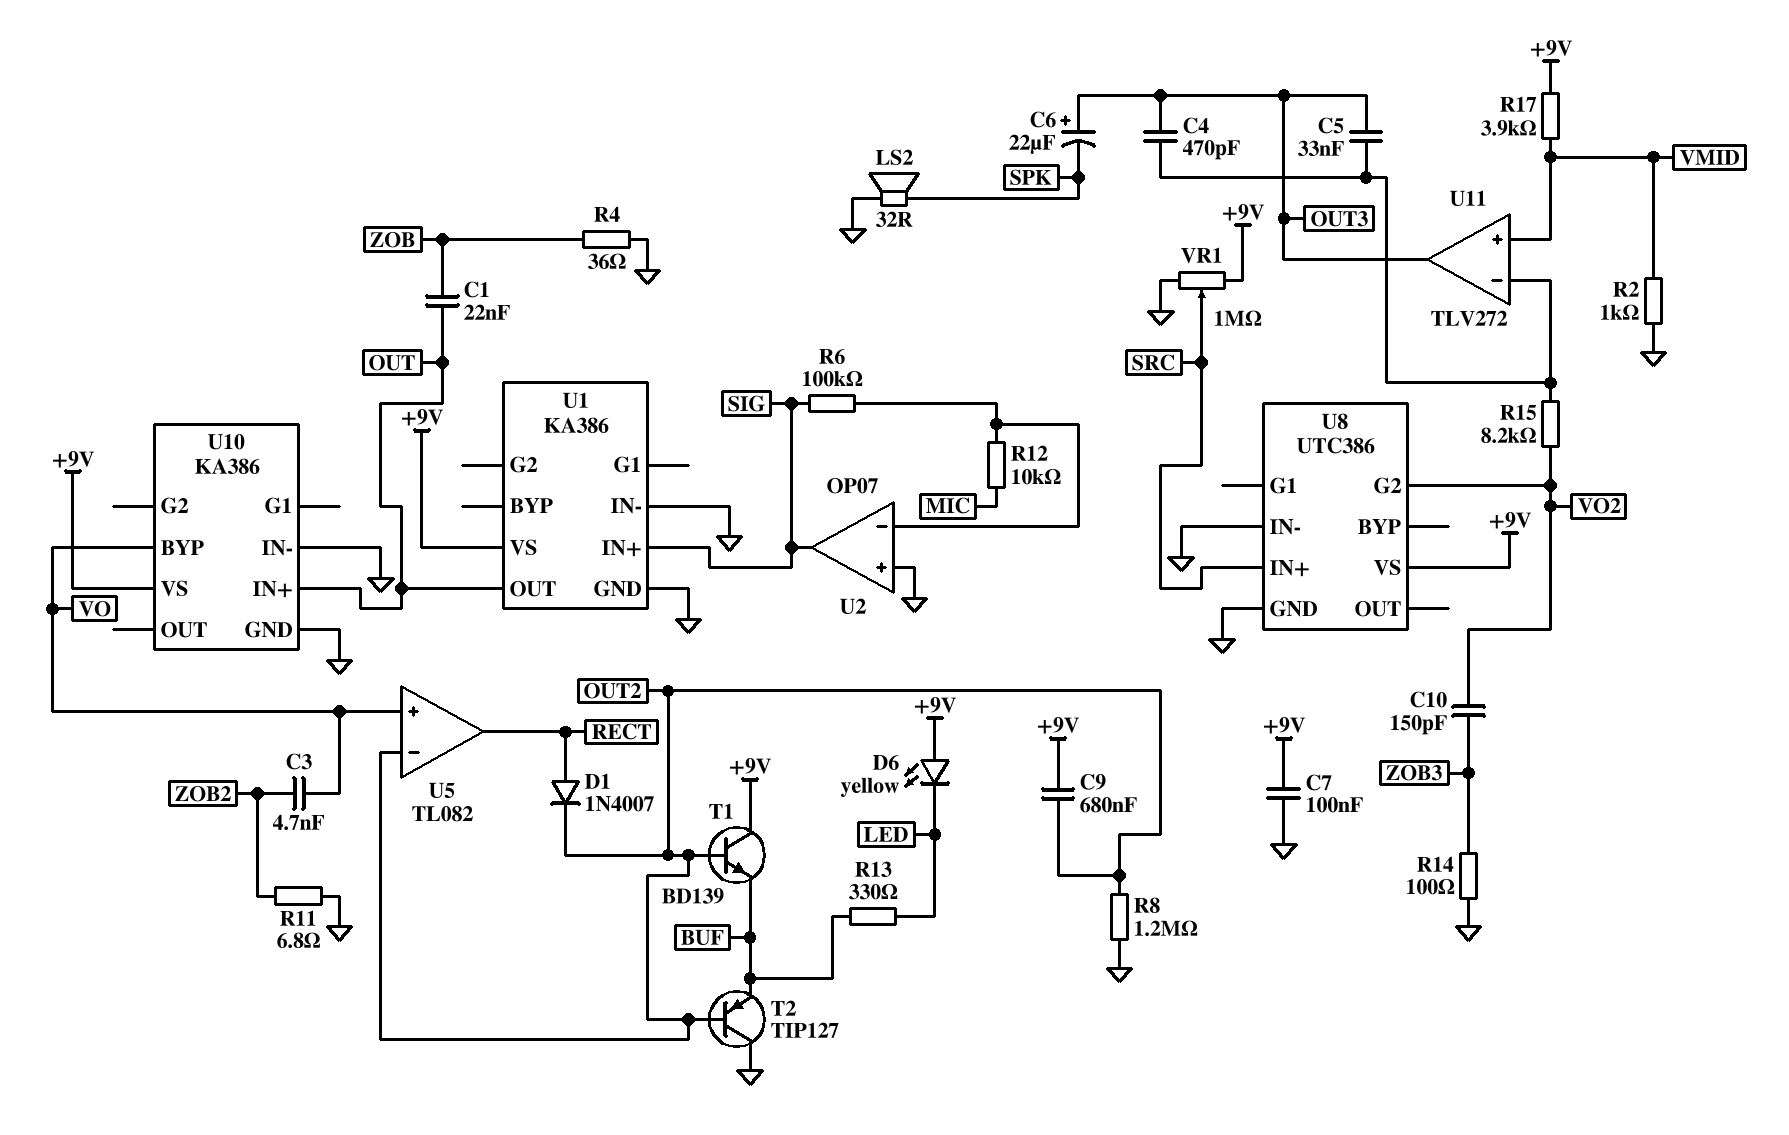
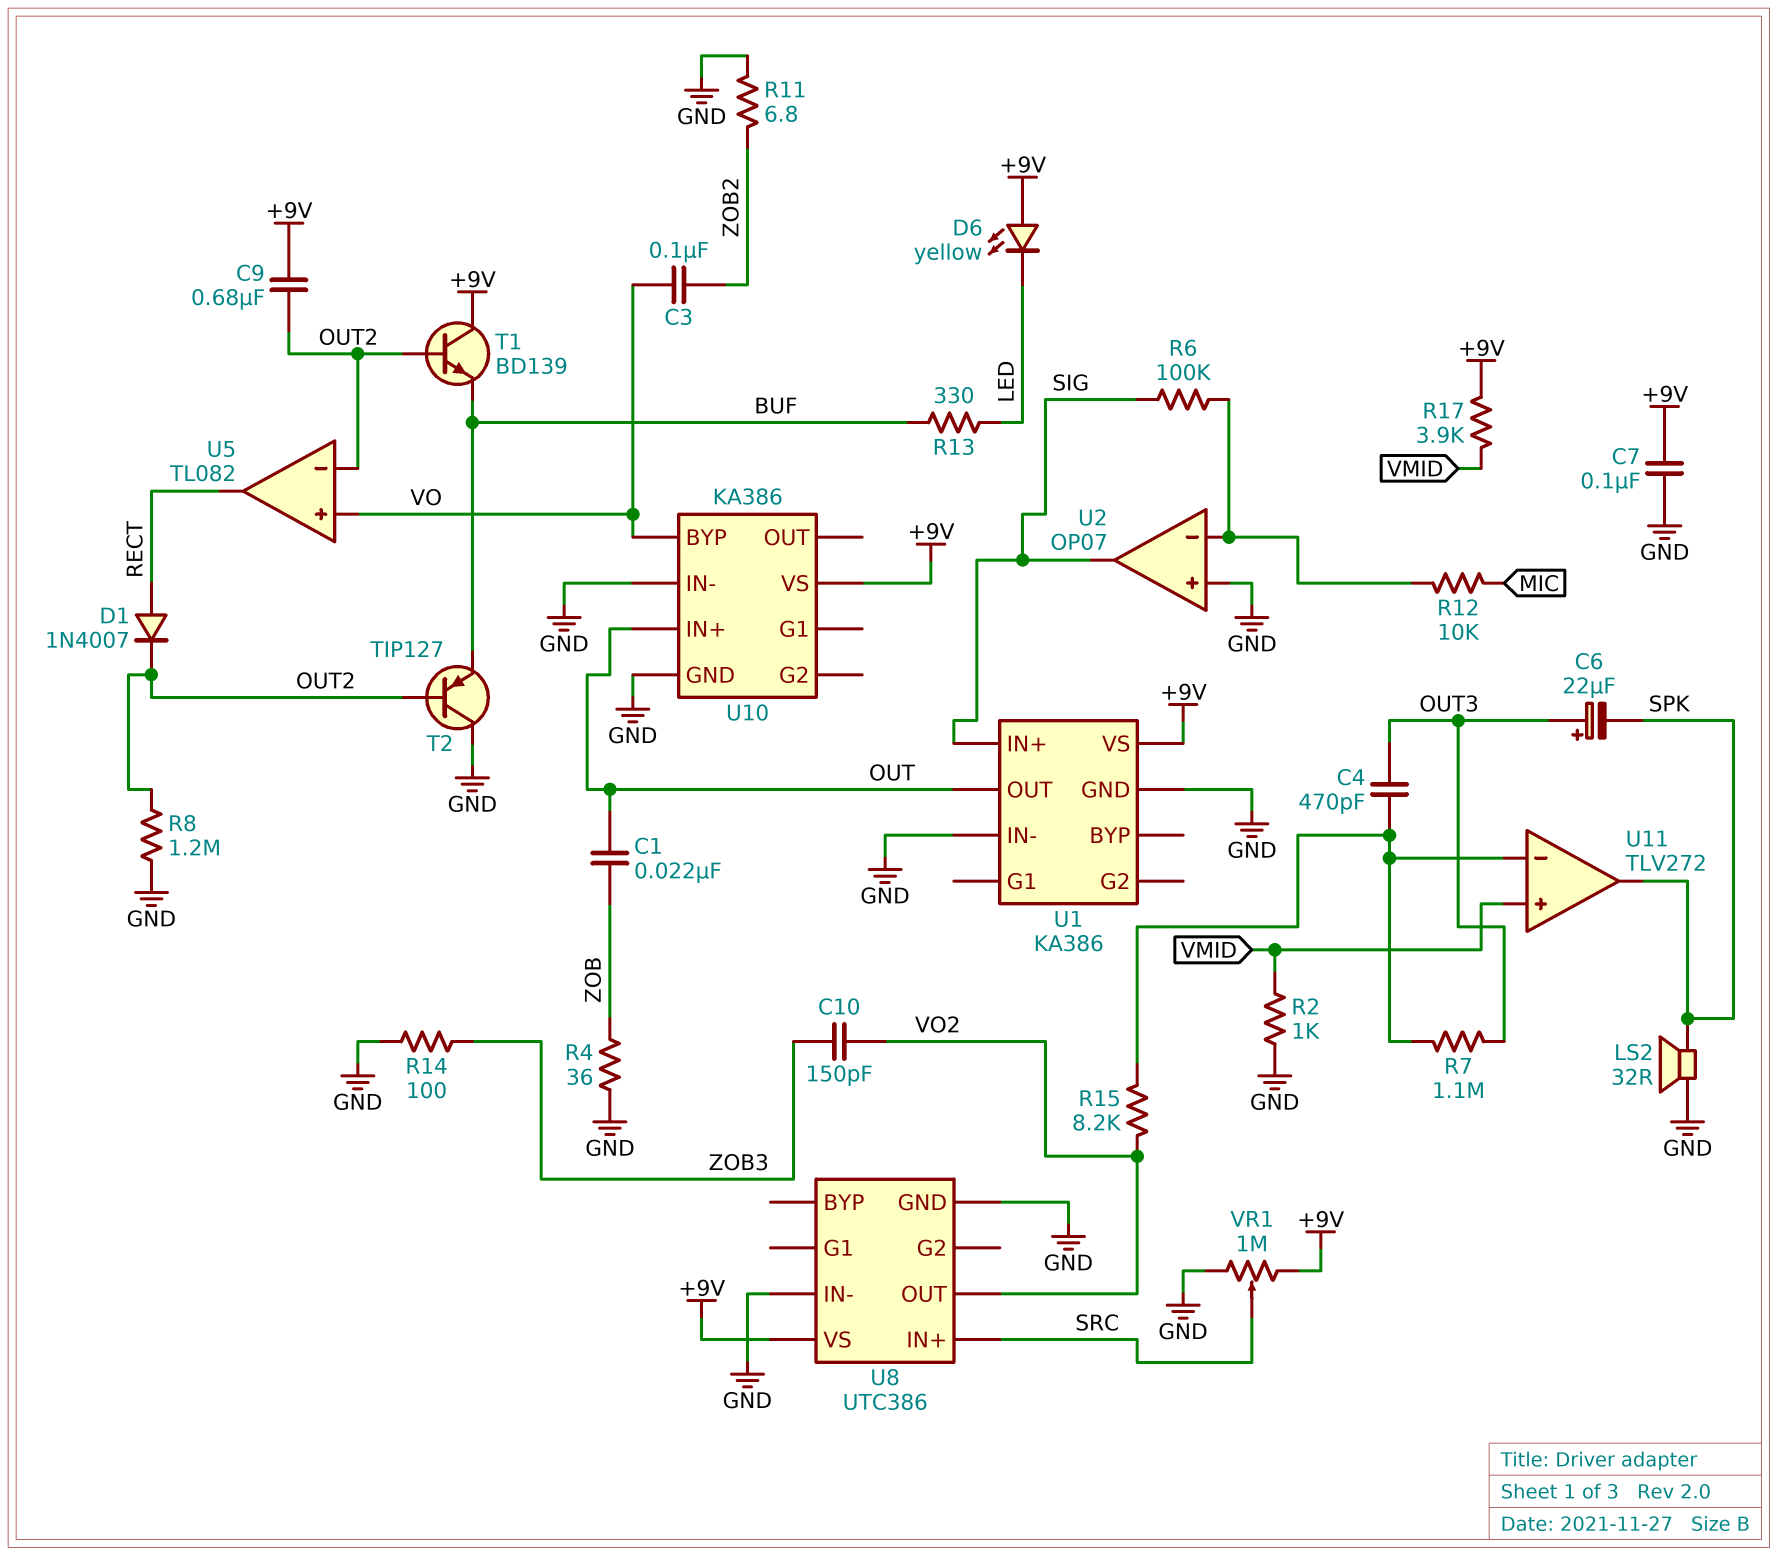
C3: 4.7nF (VO, ZOB2) -> 100nF (VO, ZOB2)
C5: 33nF (OUT3, U11/in-) -> none
R7: none -> 1.1M (OUT3, U11/in-)
U8 pin G2: VO2 -> none
U8 pin OUT: none -> VO2
U11 pin out: OUT3 -> SPK

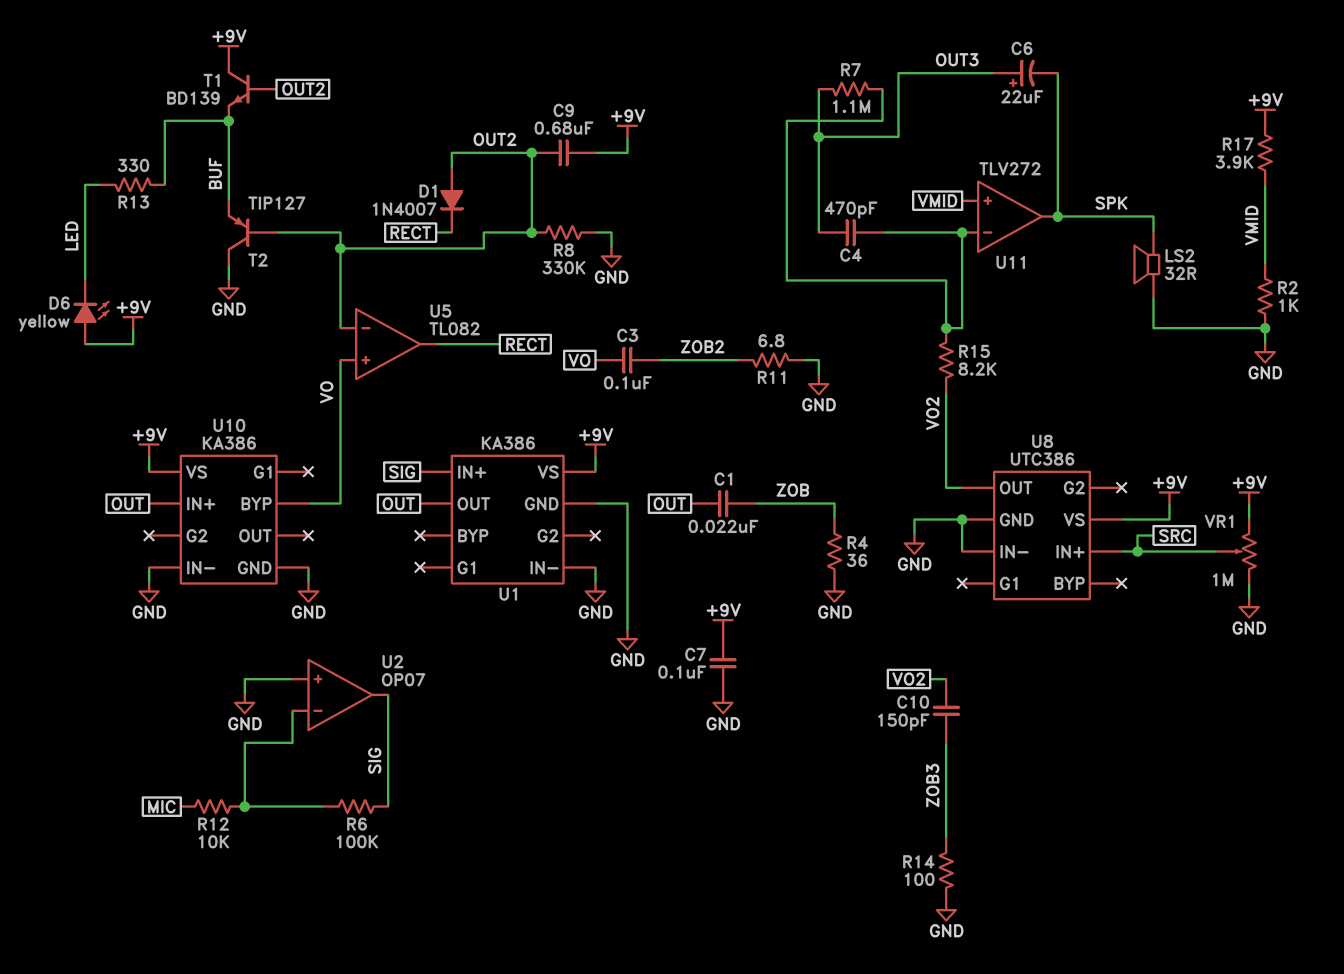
D1: diode 1N4007 (A RECT, K OUT2) -> diode 1N4007 (A OUT2, K RECT)
R8: 1.2M (GND, OUT2) -> 330k (GND, OUT2)

